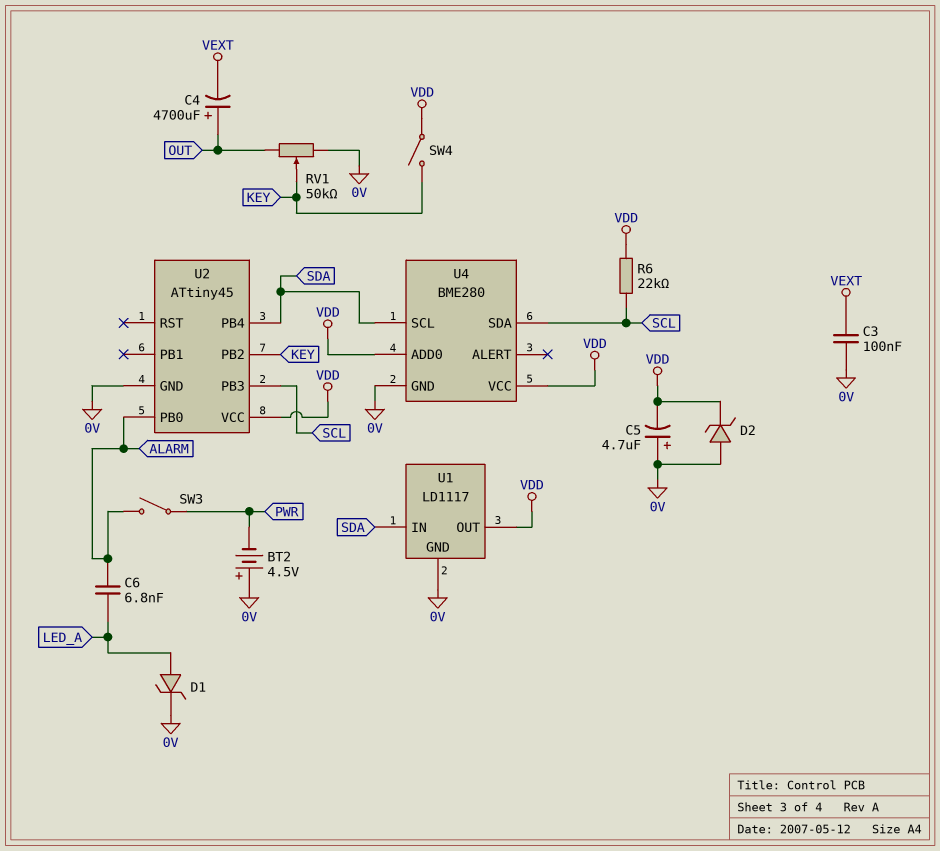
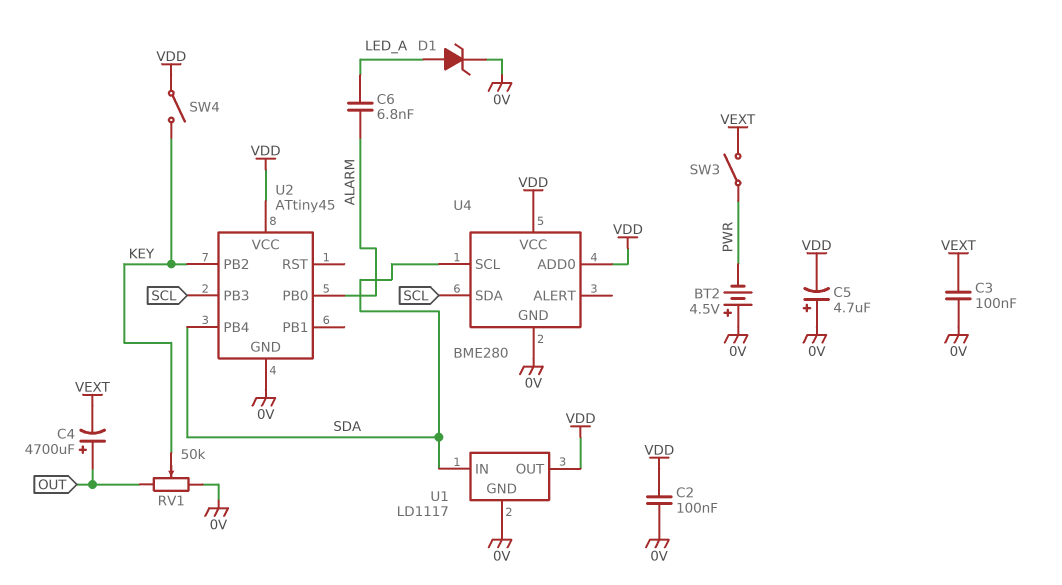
C2: none -> 100nF (0V, VDD)
D2: zener (A 0V, K VDD) -> none
R6: 22k (SCL, VDD) -> none
SW3: switch (ALARM, PWR) -> switch (PWR, VEXT)

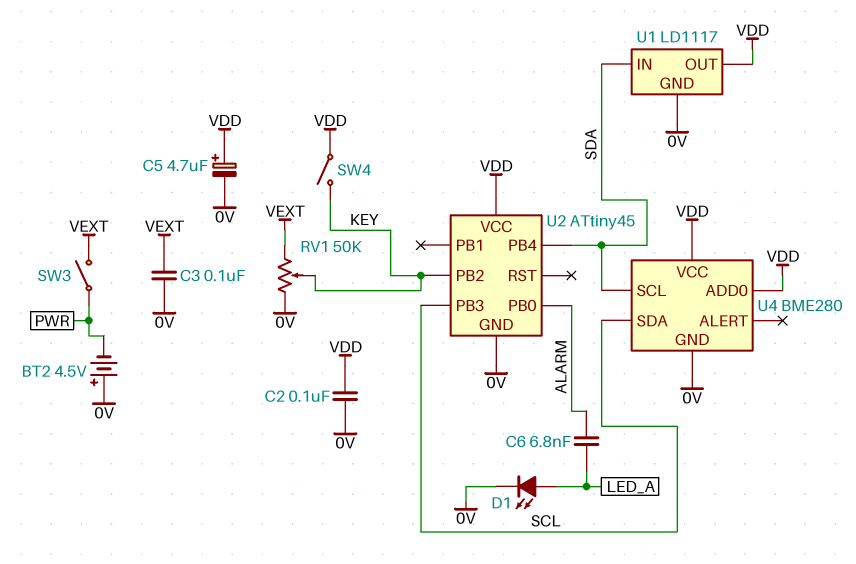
C4: 4700uF (plus OUT, minus VEXT) -> none
C5: 4.7uF (plus 0V, minus VDD) -> 4.7uF (plus VDD, minus 0V)
D1: zener (A LED_A, K 0V) -> LED (A LED_A, K 0V)
RV1: 50k (0V, OUT, wiper KEY) -> 50k (0V, VEXT, wiper KEY)

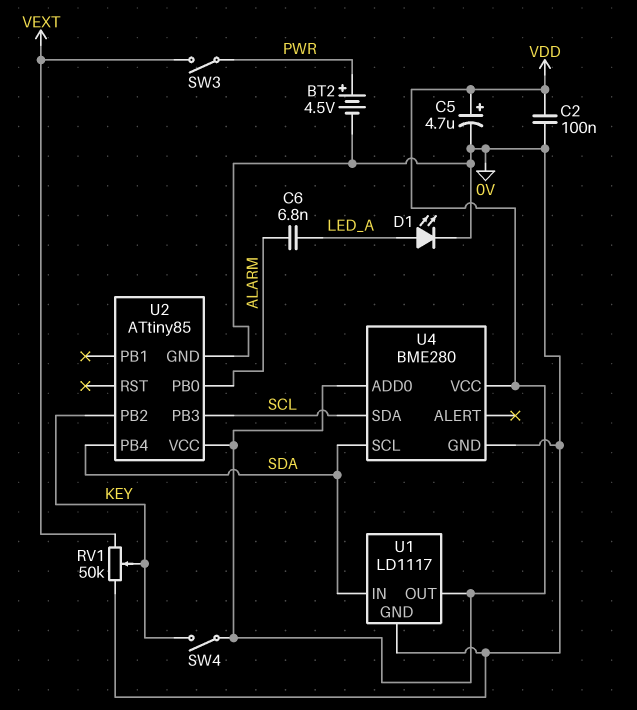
BT2: 4.5V (plus 0V, minus PWR) -> 4.5V (plus PWR, minus 0V)
C3: 100nF (0V, VEXT) -> none
U2: ATtiny45 -> ATtiny85

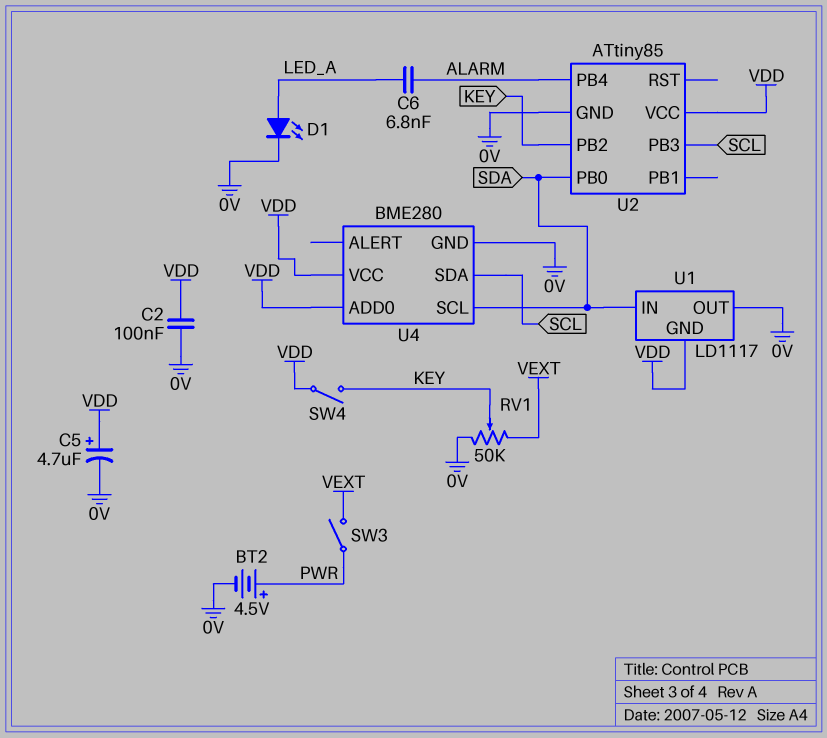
U1 pin GND: 0V -> VDD
U1 pin OUT: VDD -> 0V
U2 pin PB0: ALARM -> SDA
U2 pin PB4: SDA -> ALARM

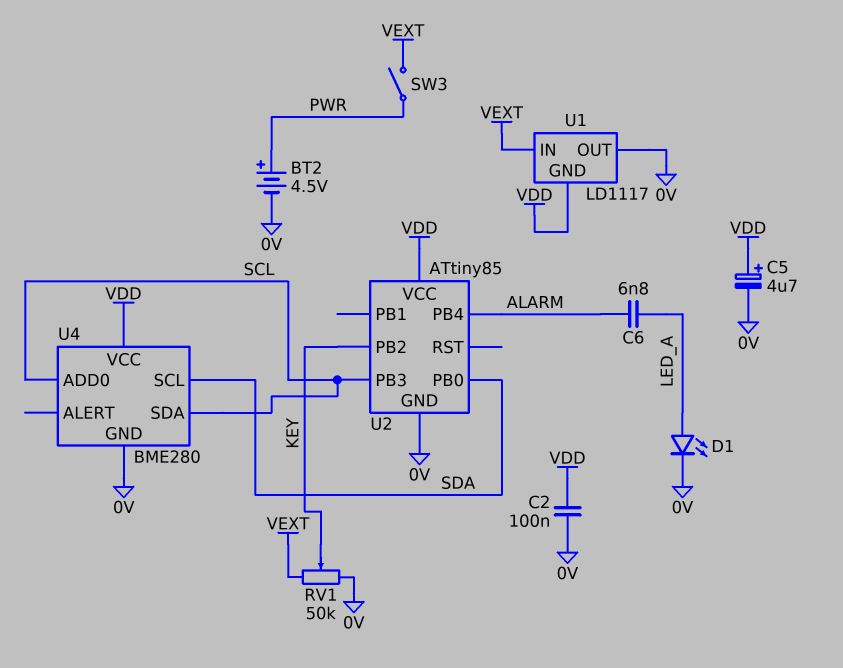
SW4: switch (KEY, VDD) -> none
U1 pin IN: SDA -> VEXT
U4 pin ADD0: VDD -> SCL

